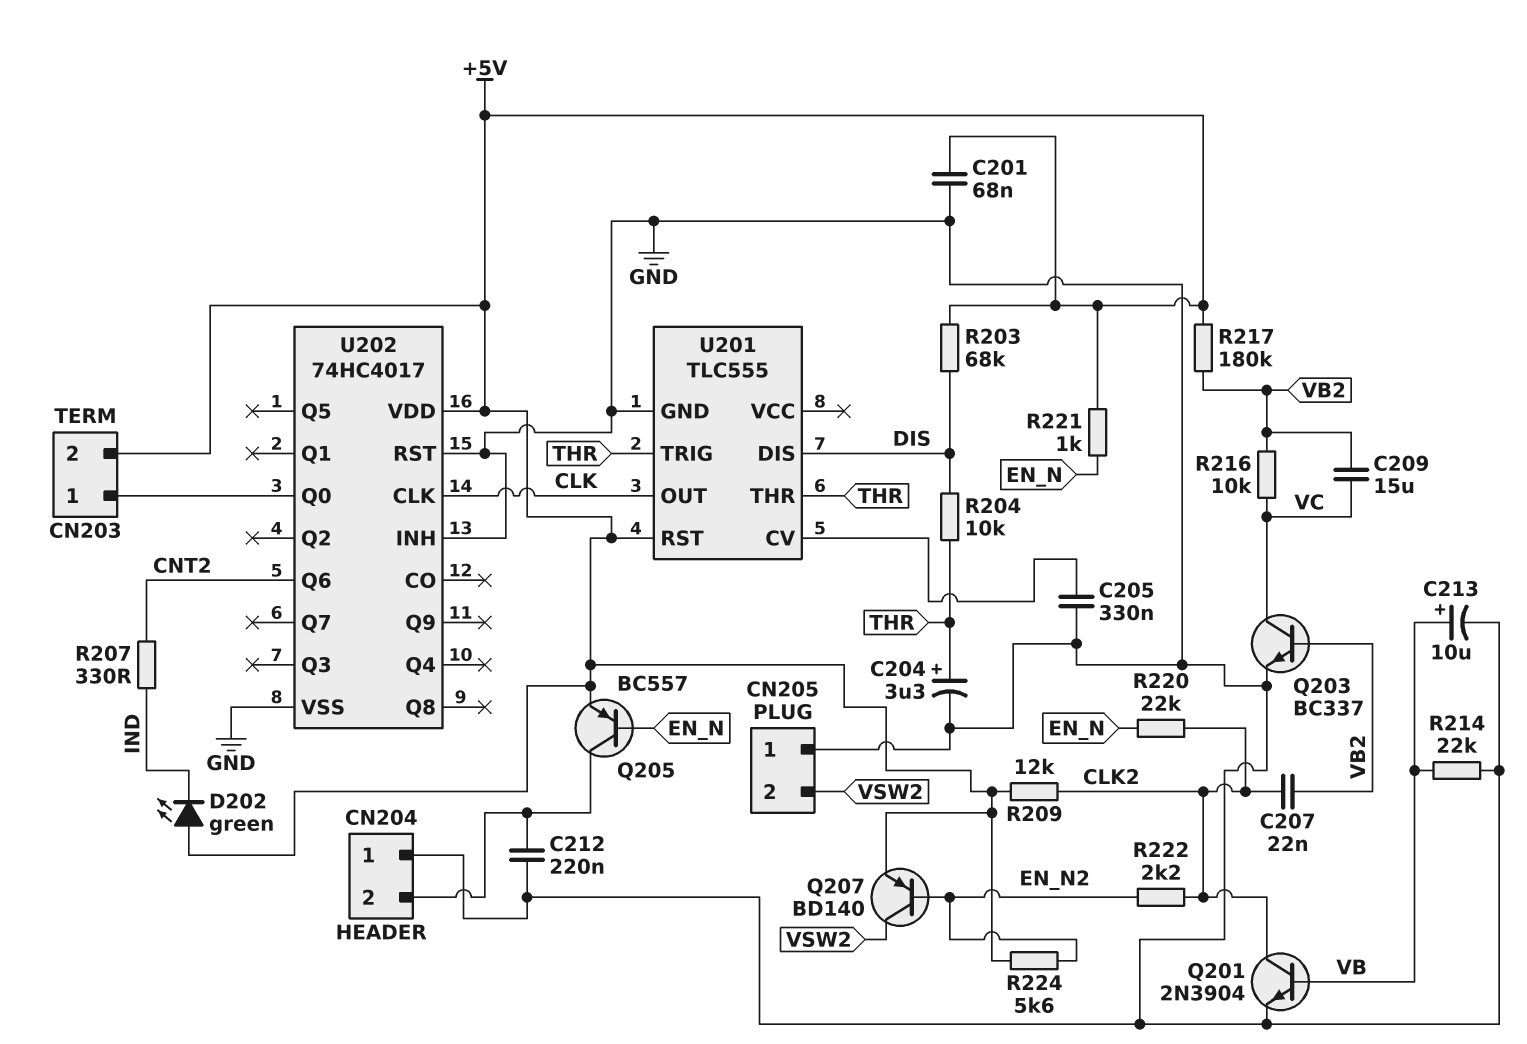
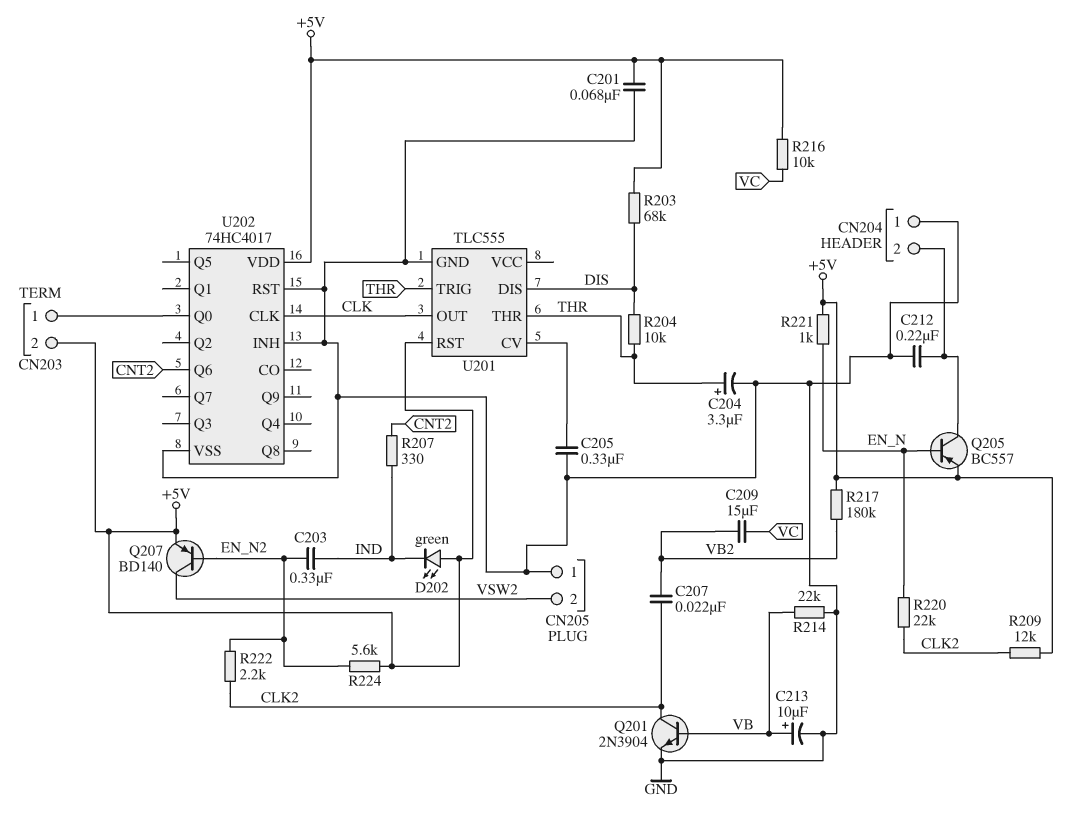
C203: none -> 330nF (EN_N2, IND)
Q203: NPN BC337 (B VB2, C VC, E GND) -> none
R216: 10k (VB2, VC) -> 10k (+5V, VC)

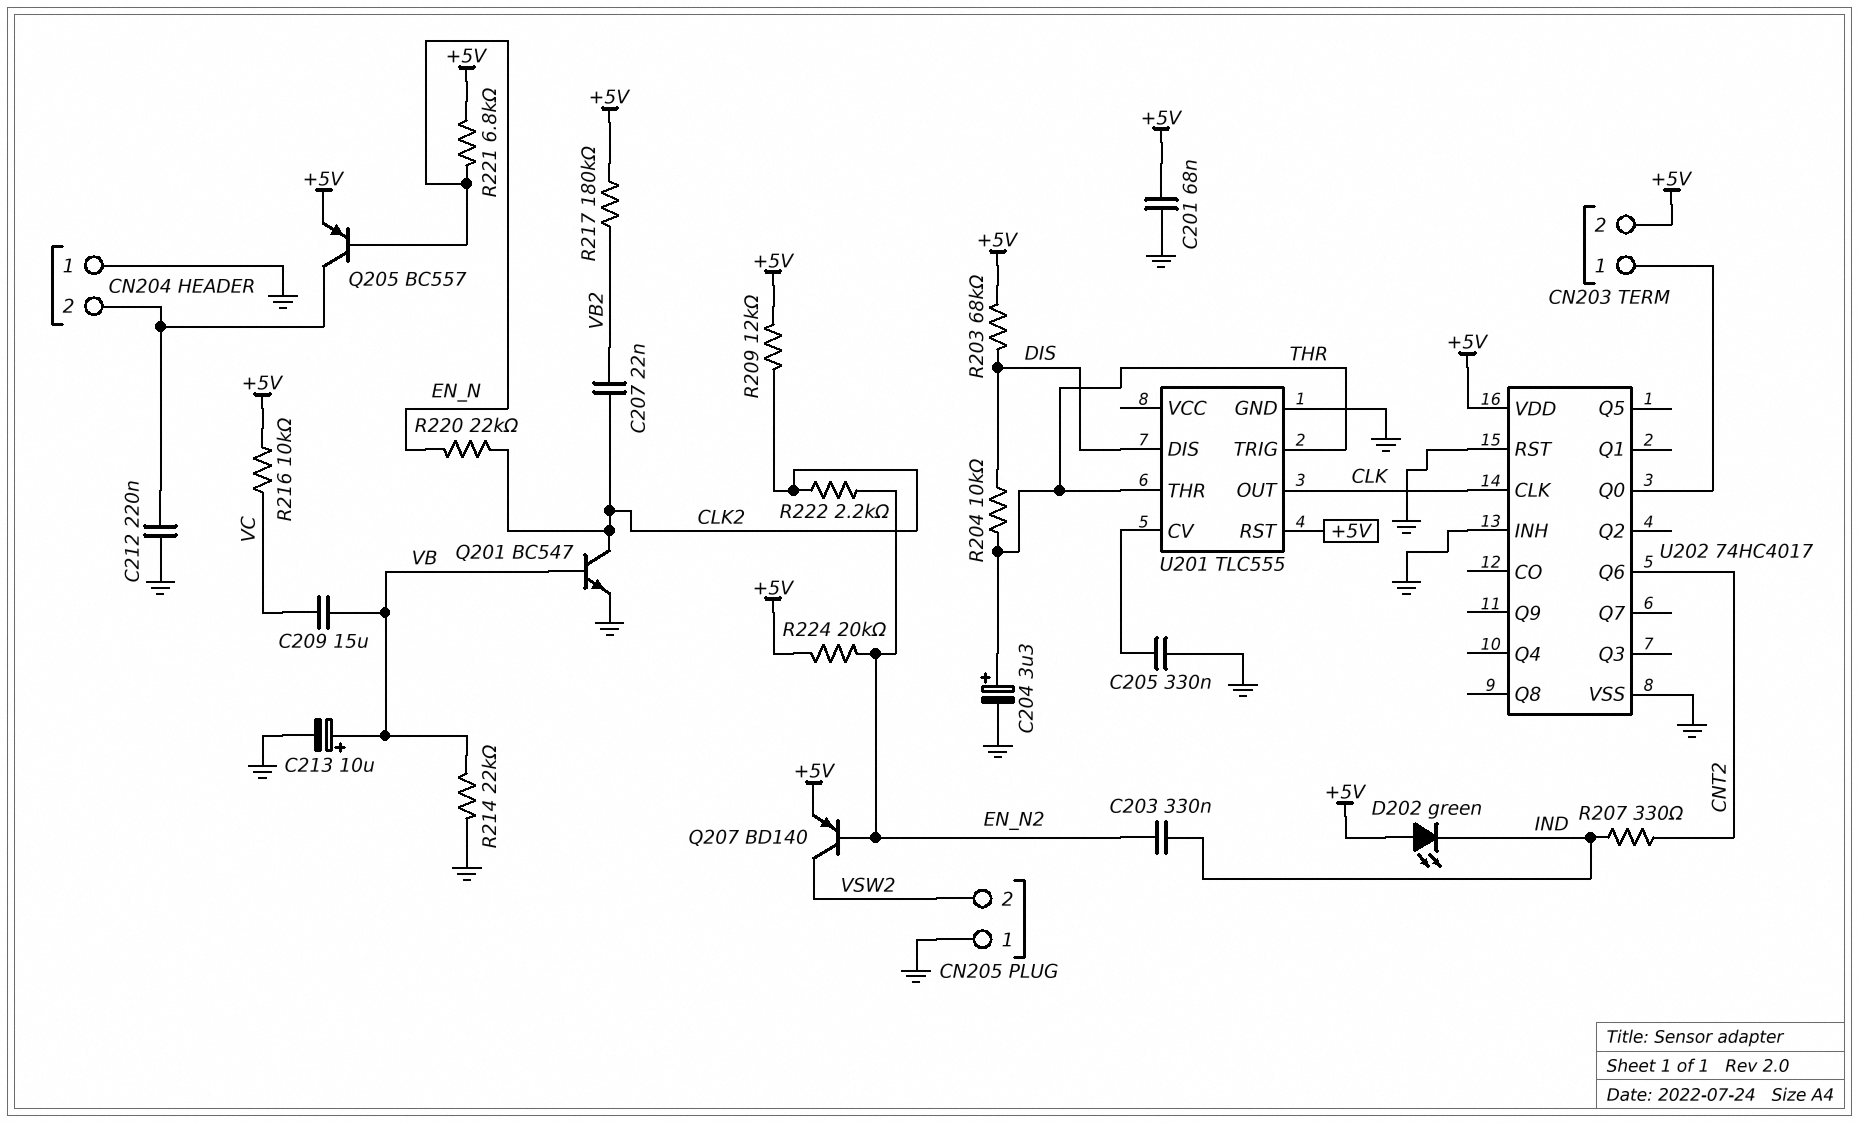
C209: 15uF (VB2, VC) -> 15uF (VB, VC)
Q201: NPN 2N3904 (B VB, C CLK2, E GND) -> NPN BC547 (B VB, C CLK2, E GND)
R221: 1k (+5V, EN_N) -> 6.8k (+5V, EN_N)
R224: 5.6k (+5V, EN_N2) -> 20k (+5V, EN_N2)

